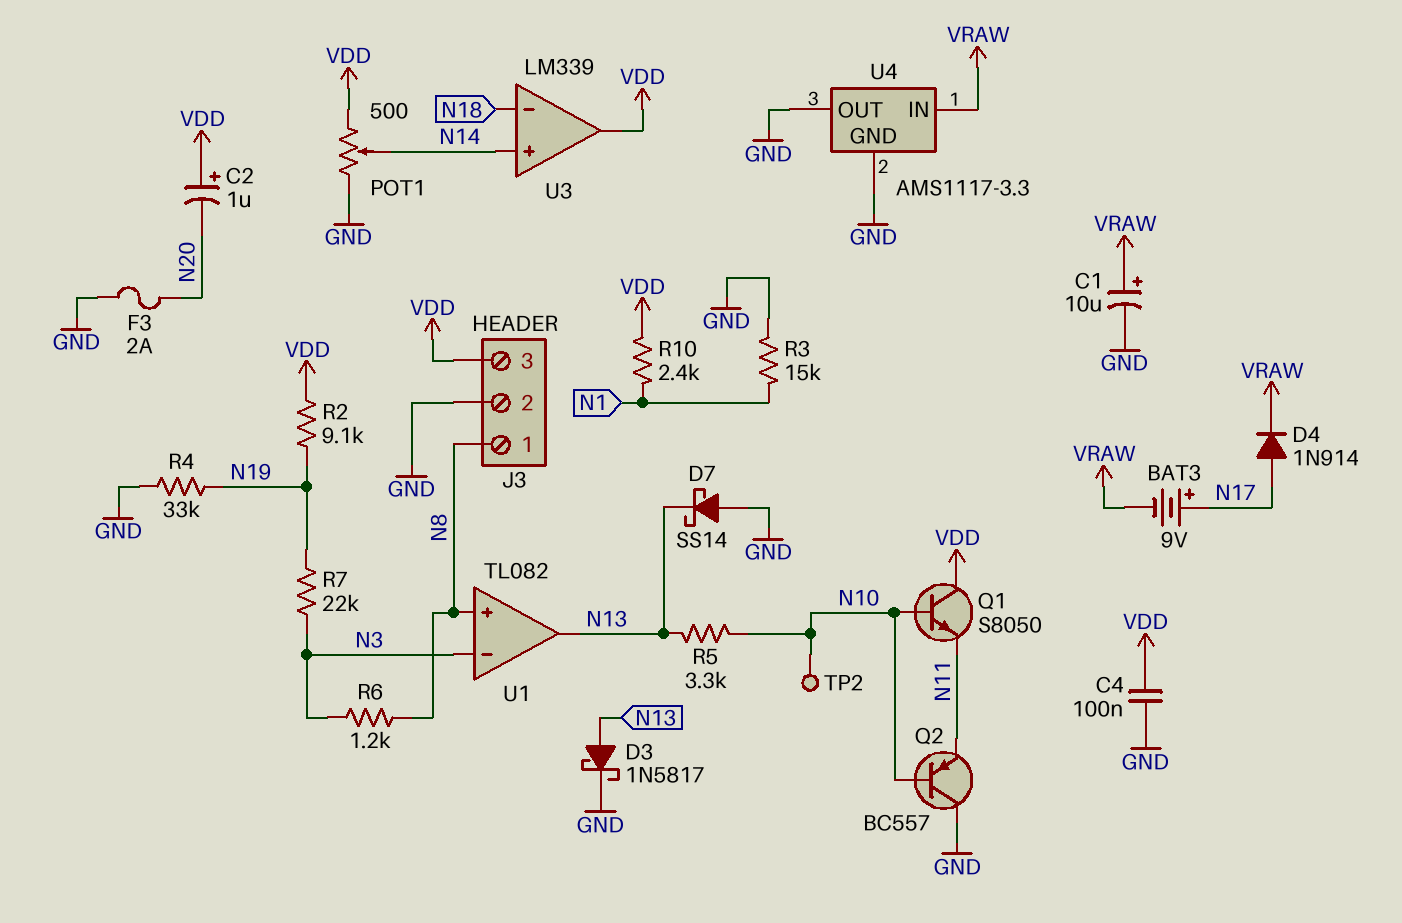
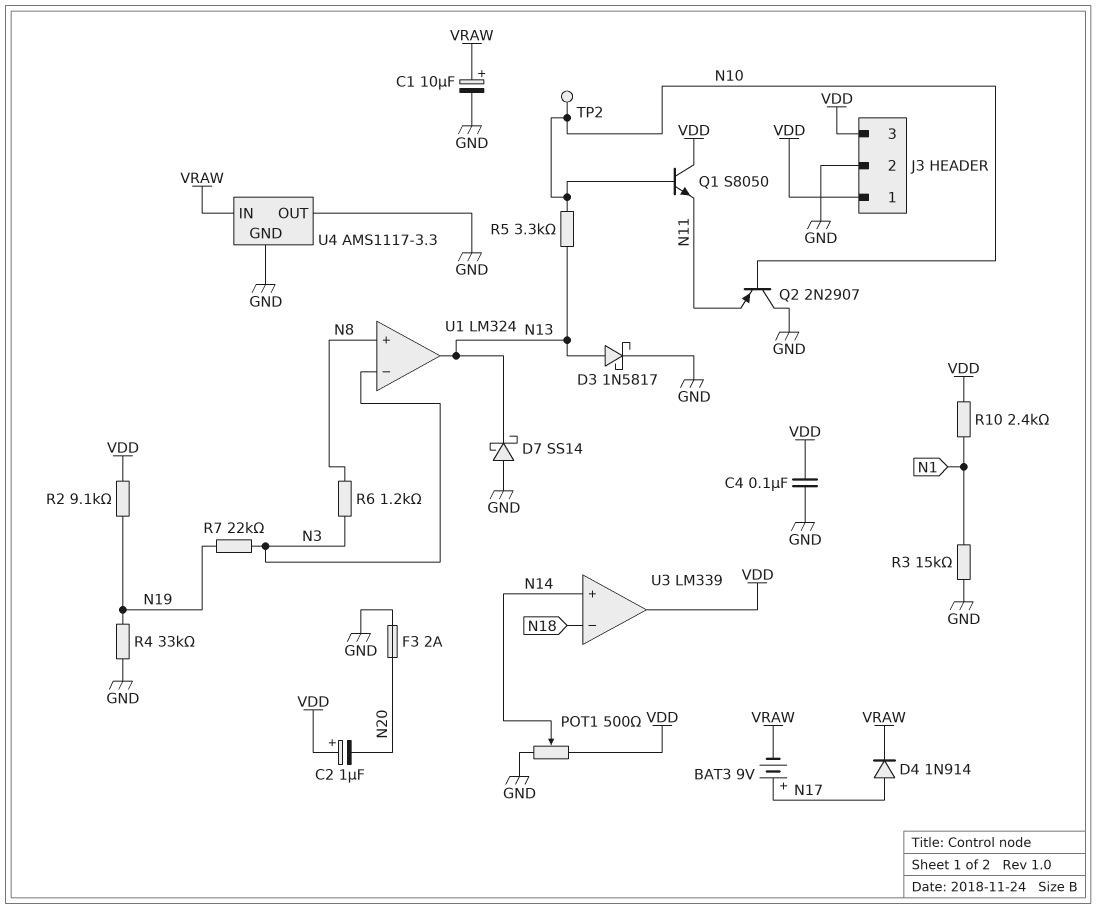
J3 pin 1: N8 -> VDD
Q2: PNP BC557 (B N10, C GND, E N11) -> PNP 2N2907 (B N10, C GND, E N11)
U1: TL082 -> LM324

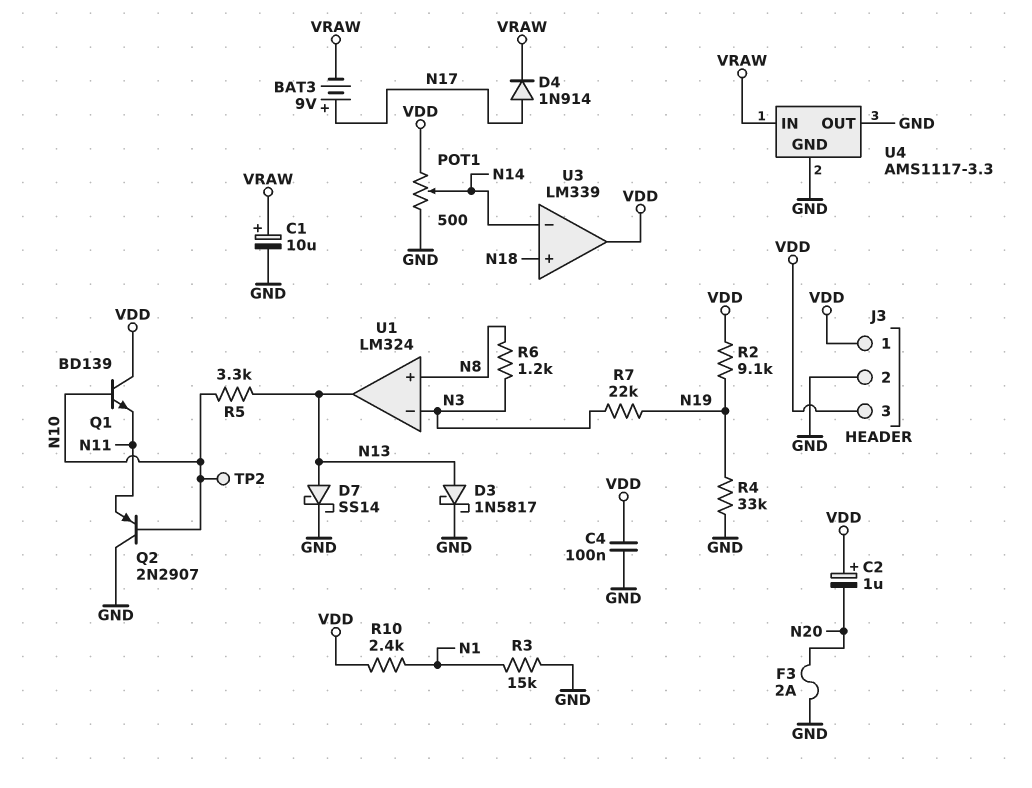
D7: schottky SS14 (A GND, K N13) -> schottky SS14 (A N13, K GND)
Q1: NPN S8050 (B N10, C VDD, E N11) -> NPN BD139 (B N10, C VDD, E N11)
U3 pin in+: N14 -> N18
U3 pin in-: N18 -> N14

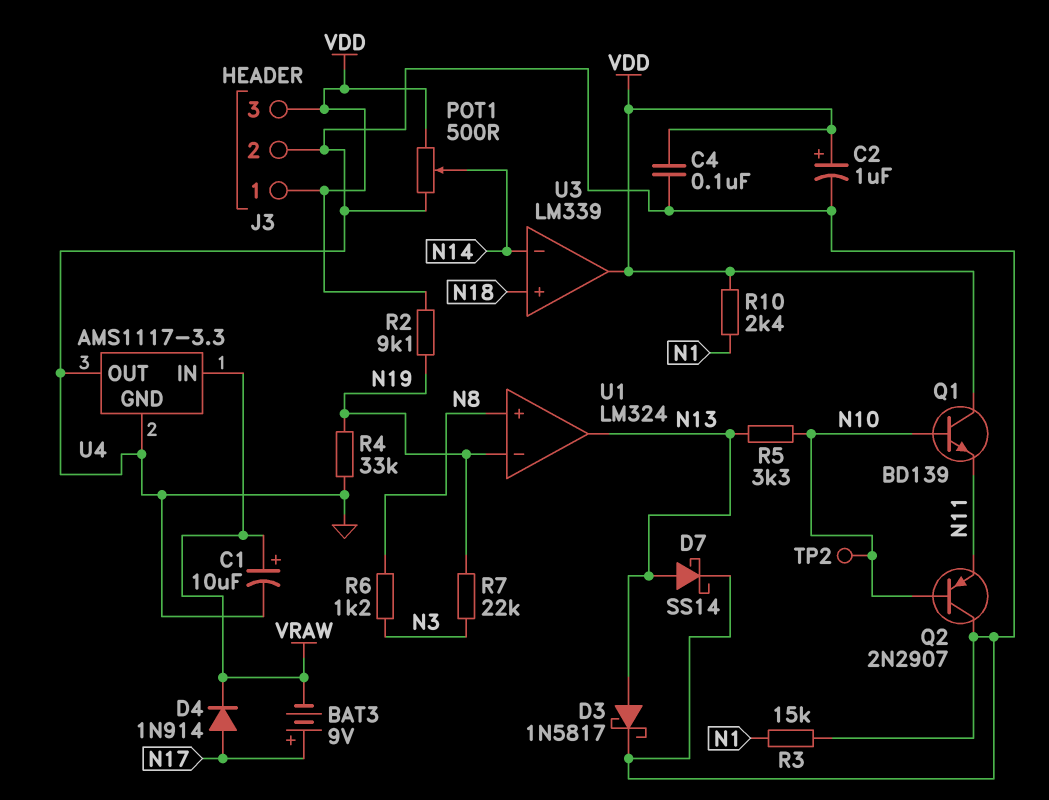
C2: 1uF (plus VDD, minus N20) -> 1uF (plus VDD, minus GND)
F3: 2A (GND, N20) -> none
U1 pin in-: N3 -> N19

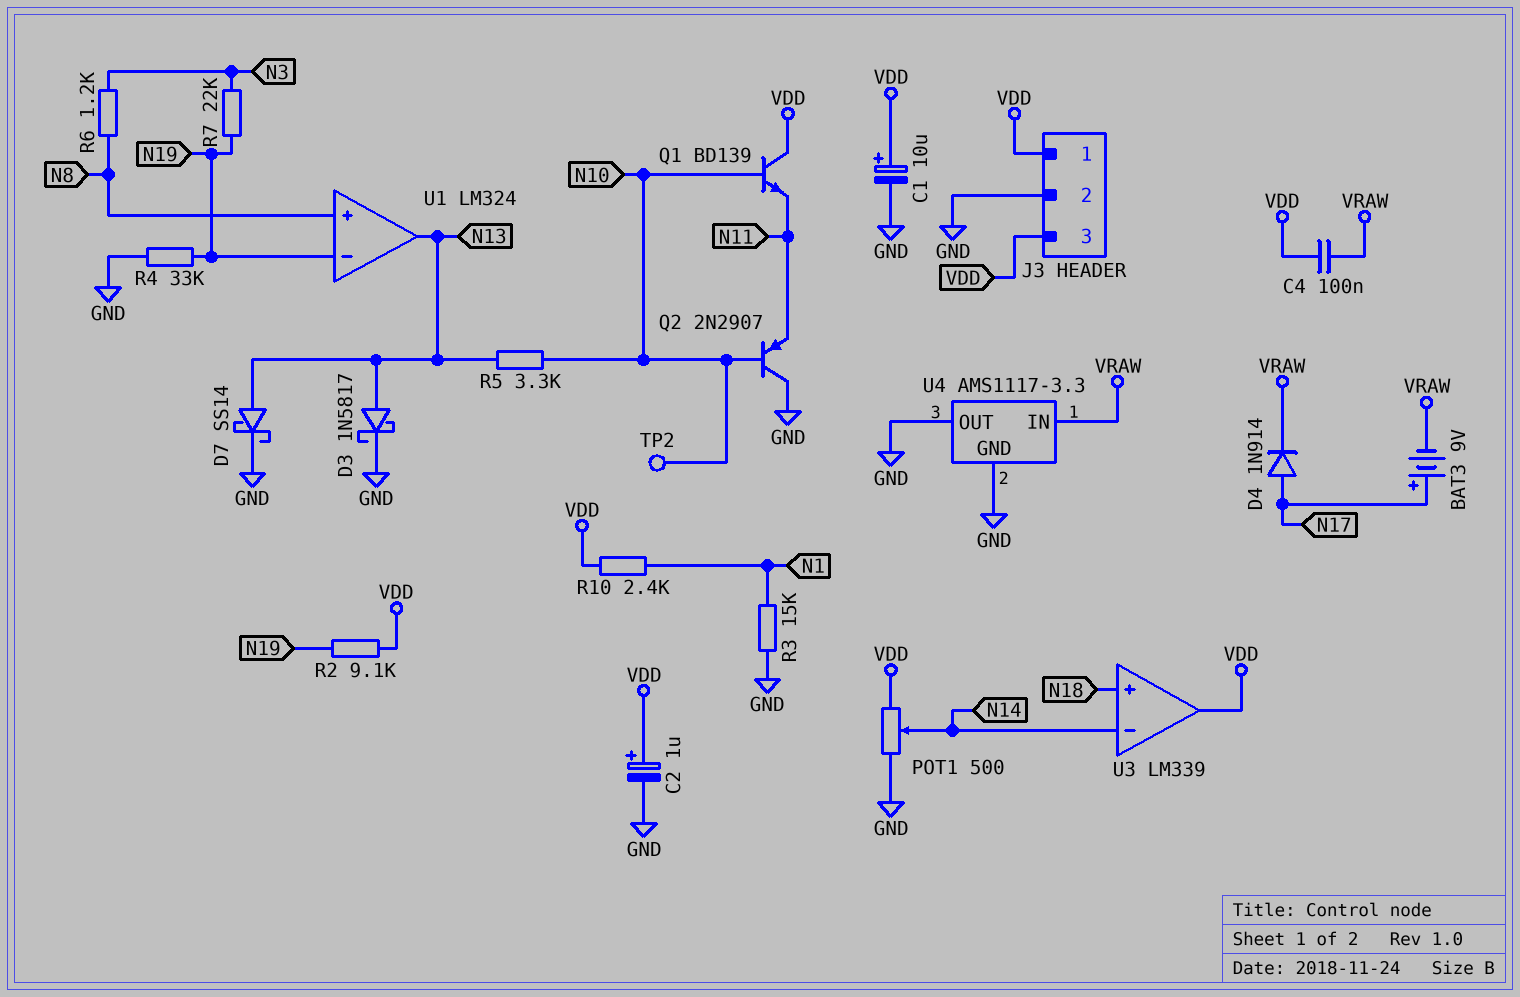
C1: 10uF (plus VRAW, minus GND) -> 10uF (plus VDD, minus GND)
C4: 100nF (GND, VDD) -> 100nF (VDD, VRAW)

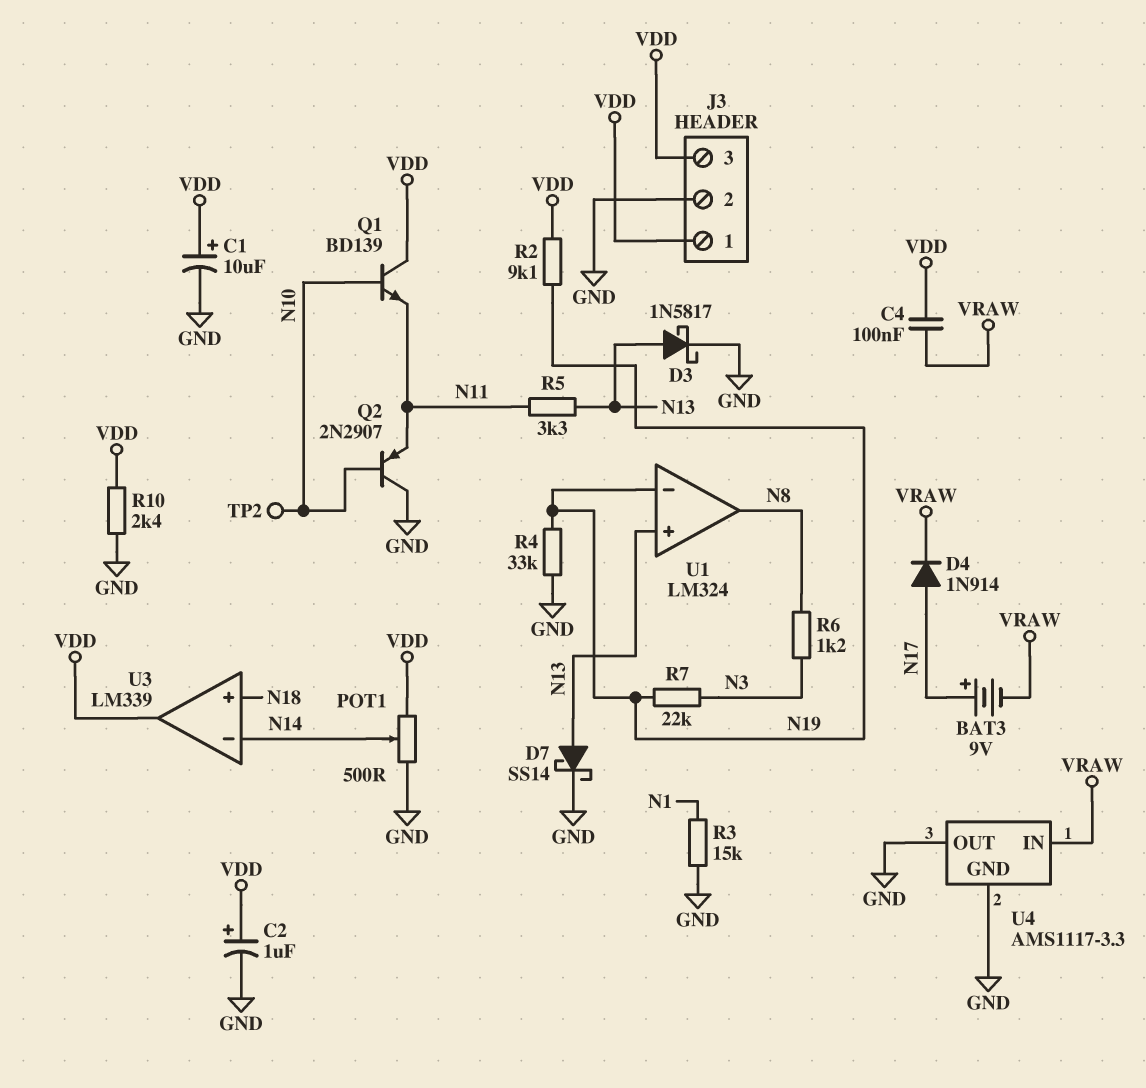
R5: 3.3k (N10, N13) -> 3.3k (N11, N13)
R10: 2.4k (N1, VDD) -> 2.4k (GND, VDD)
U1 pin in+: N8 -> N13
U1 pin out: N13 -> N8

